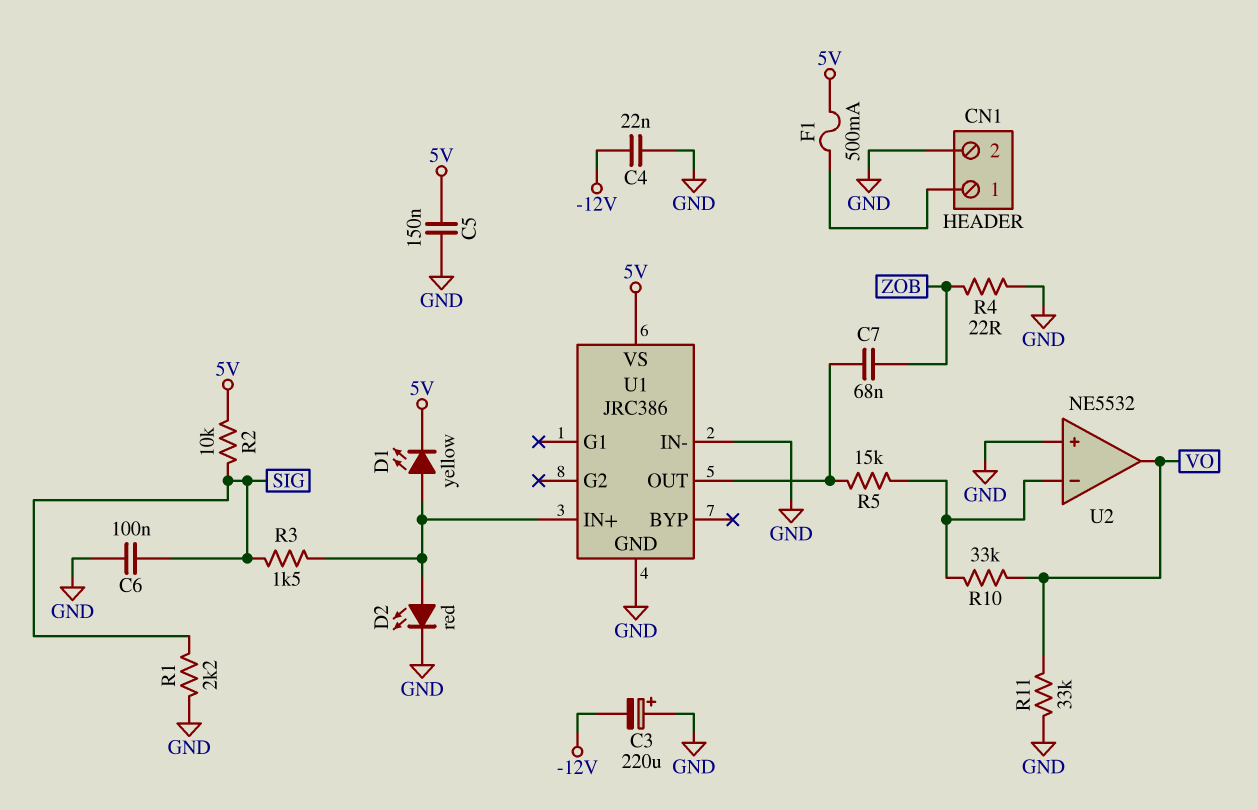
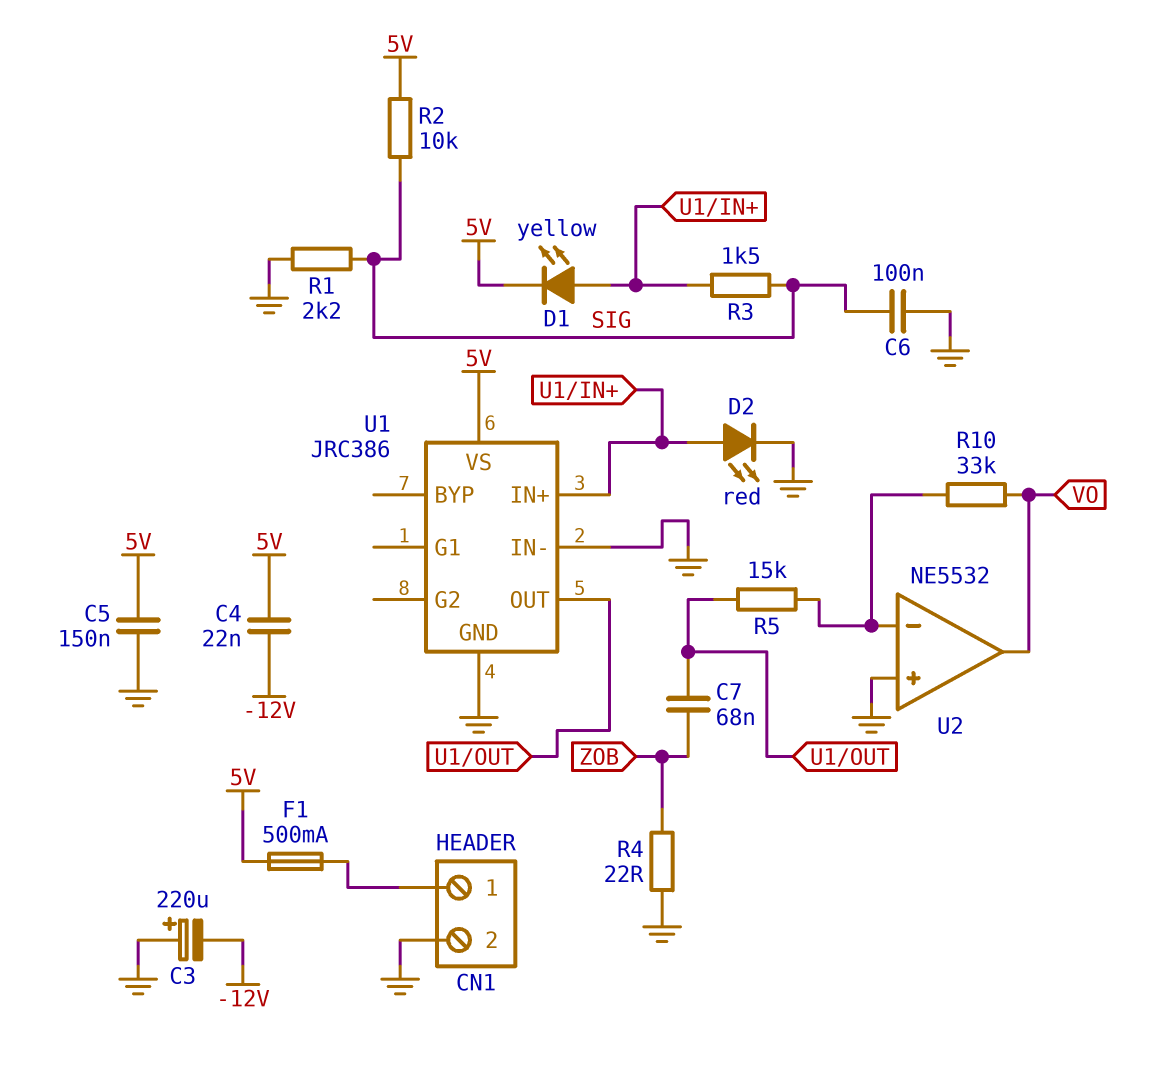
C4: 22nF (-12V, GND) -> 22nF (-12V, 5V)
R11: 33k (GND, VO) -> none

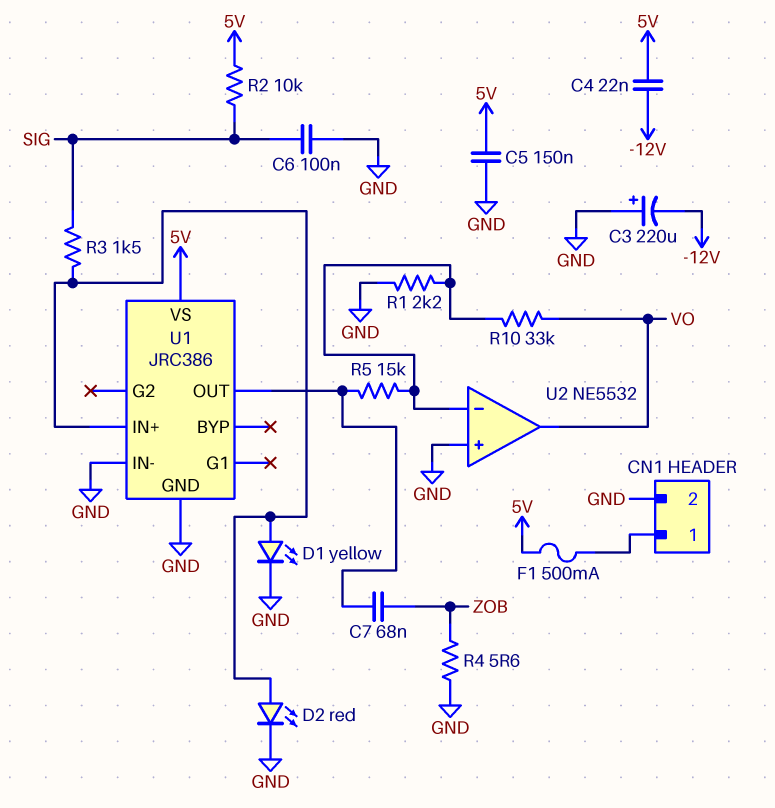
D1: LED yellow (A U1/IN+, K 5V) -> LED yellow (A U1/IN+, K GND)
R1: 2.2k (GND, SIG) -> 2.2k (GND, U2/in-)
R4: 22 (GND, ZOB) -> 5.6 (GND, ZOB)

